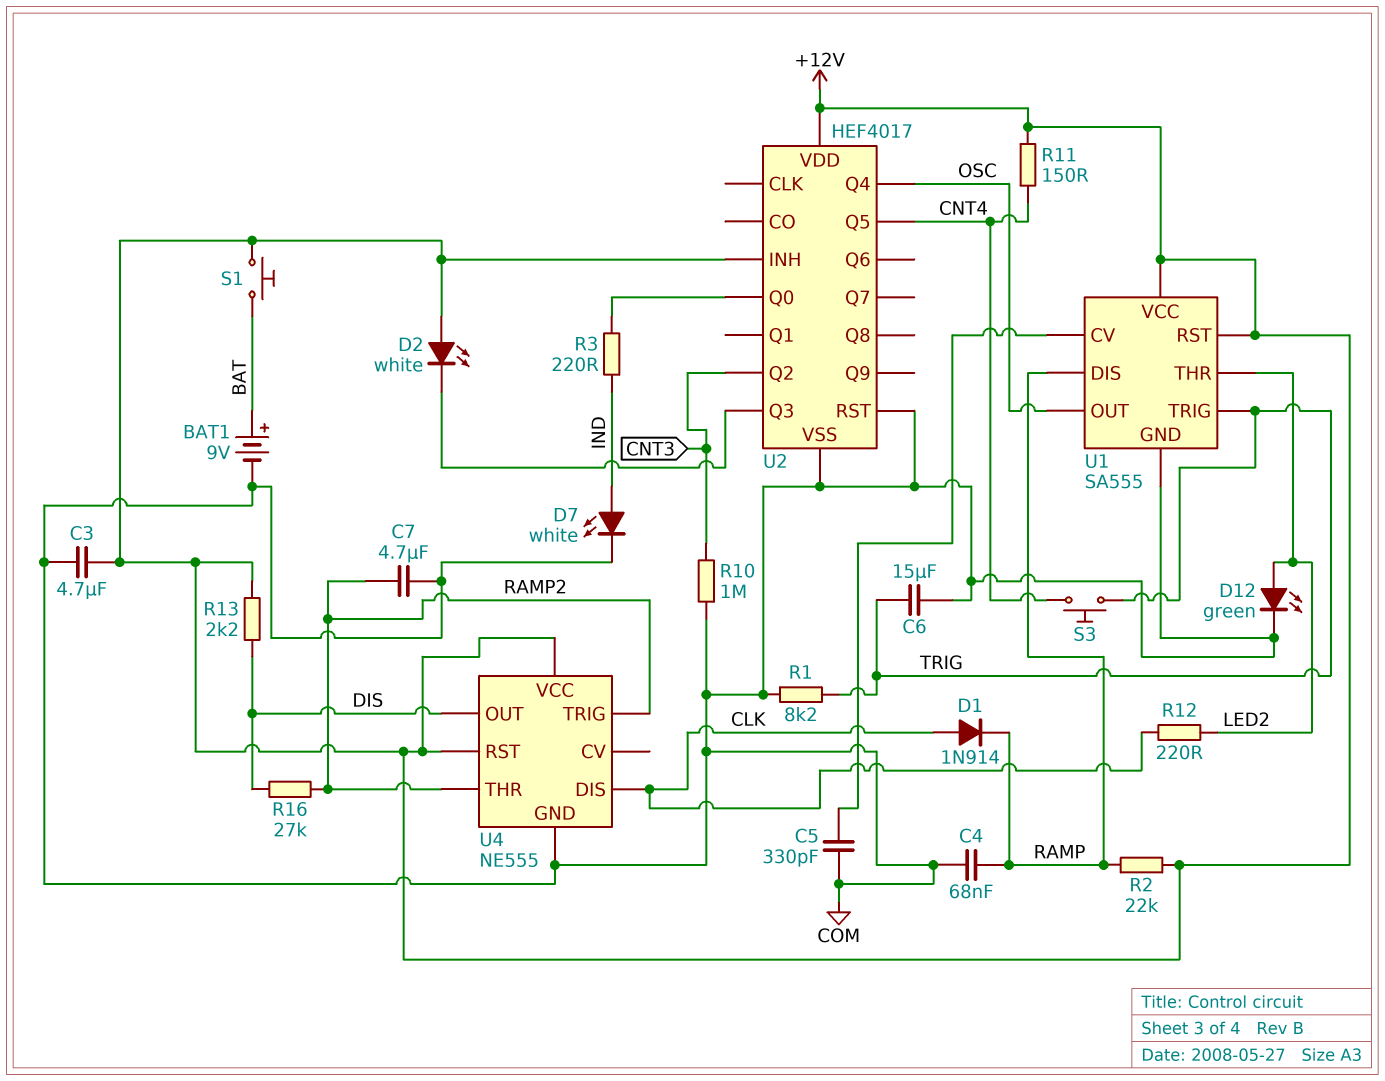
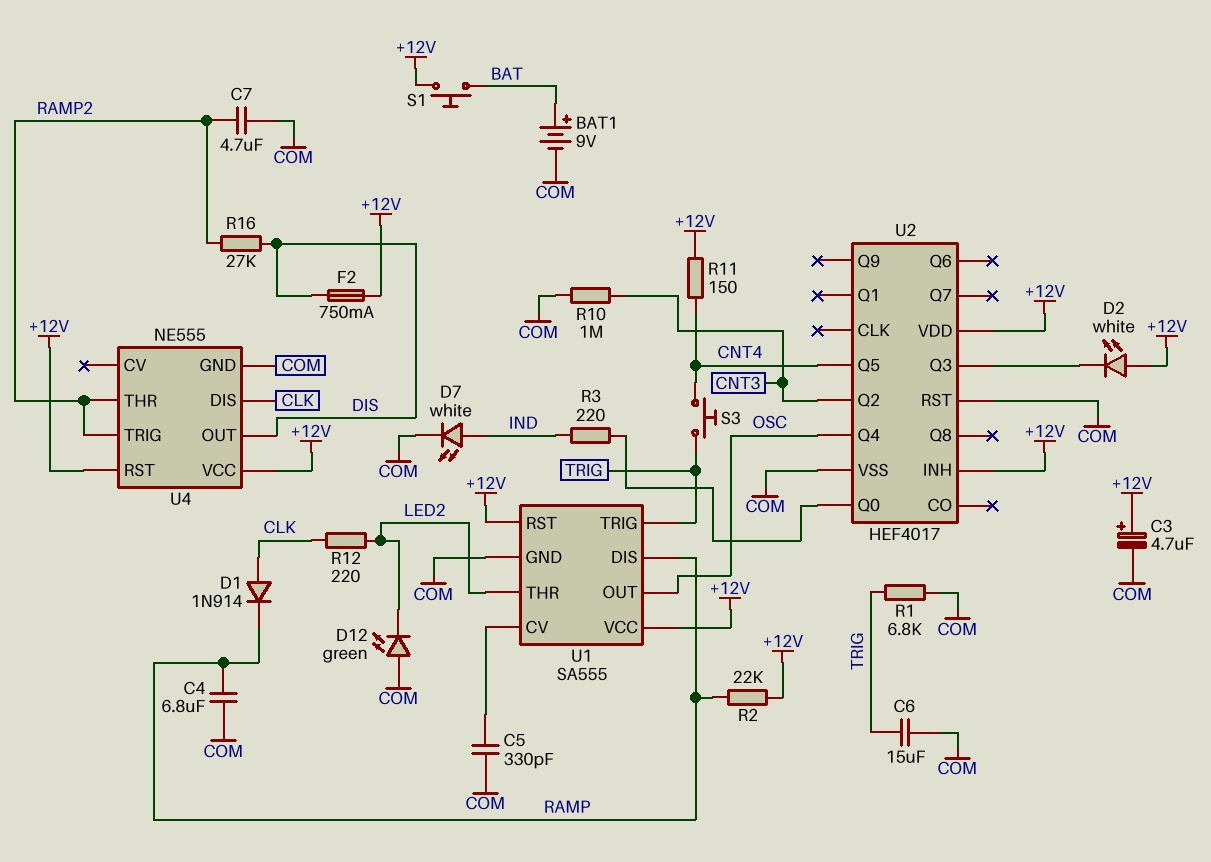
C3: 4.7uF (+12V, COM) -> 4.7uF (plus +12V, minus COM)
C4: 68nF (COM, RAMP) -> 6.8uF (COM, RAMP)
D12: LED green (A LED2, K COM) -> LED green (A COM, K LED2)
F2: none -> 750mA (+12V, DIS)
R1: 8.2k (COM, TRIG) -> 6.8k (COM, TRIG)
R13: 2.2k (+12V, DIS) -> none

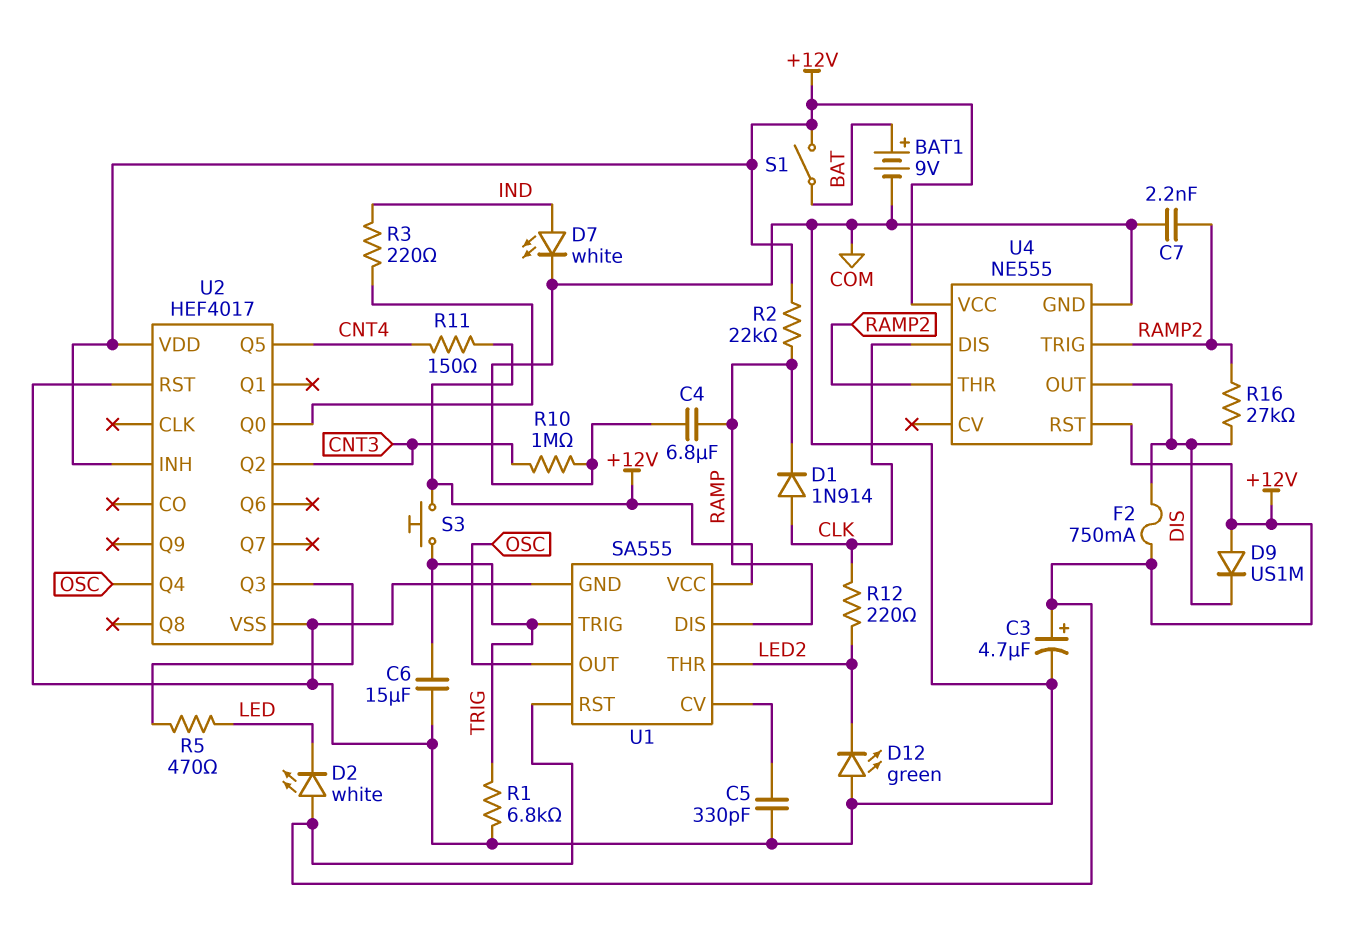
C7: 4.7uF (COM, RAMP2) -> 2.2nF (COM, RAMP2)
D2: LED white (A +12V, K U2/Q3) -> LED white (A +12V, K LED)
D9: none -> diode US1M (A +12V, K DIS)
R5: none -> 470 (LED, U2/Q3)
S1: button (+12V, BAT) -> switch (+12V, BAT)
S3: button (CNT4, TRIG) -> button (+12V, TRIG)

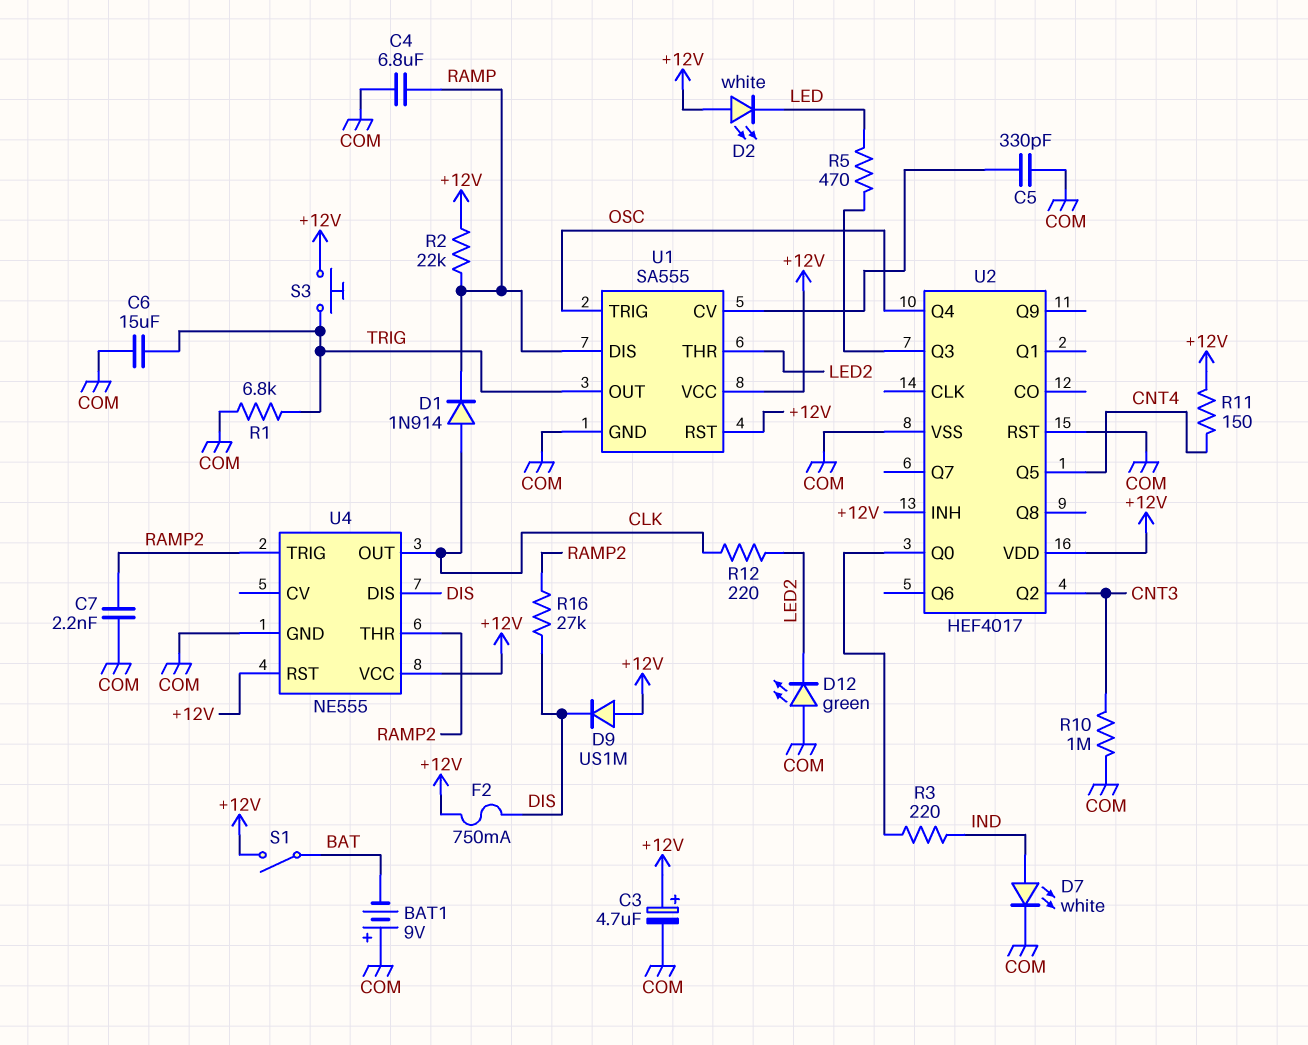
BAT1: 9V (plus BAT, minus COM) -> 9V (plus COM, minus BAT)
U1 pin OUT: OSC -> TRIG
U1 pin TRIG: TRIG -> OSC
U4 pin DIS: CLK -> DIS
U4 pin OUT: DIS -> CLK

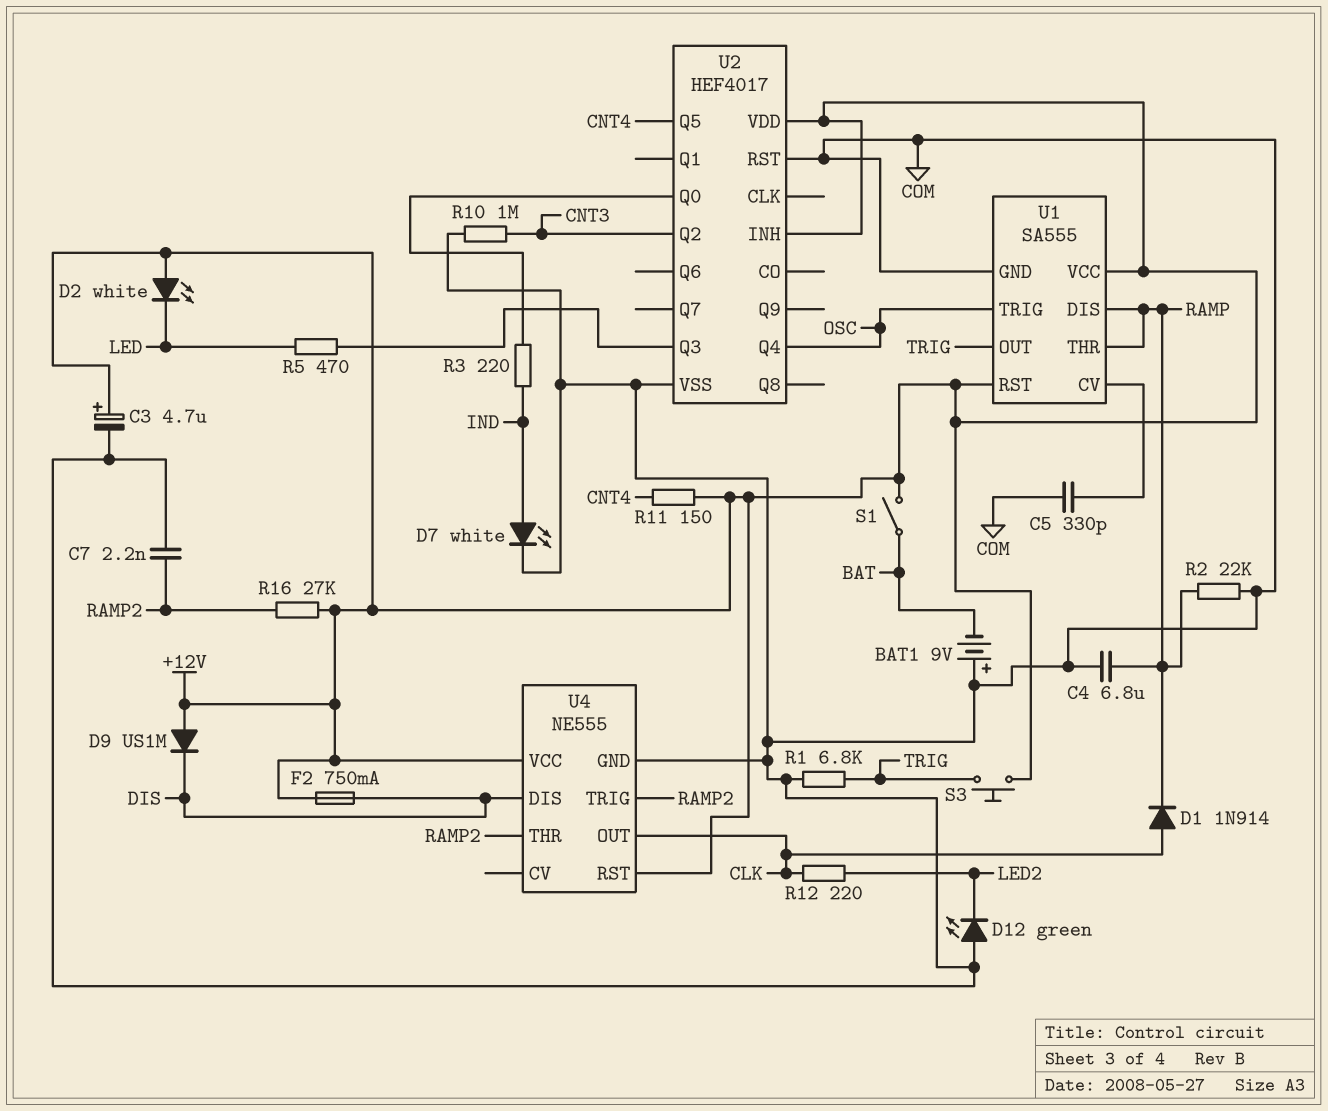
C6: 15uF (COM, TRIG) -> none
R2: 22k (+12V, RAMP) -> 22k (COM, RAMP)
R16: 27k (DIS, RAMP2) -> 27k (+12V, RAMP2)
U1 pin THR: LED2 -> RAMP

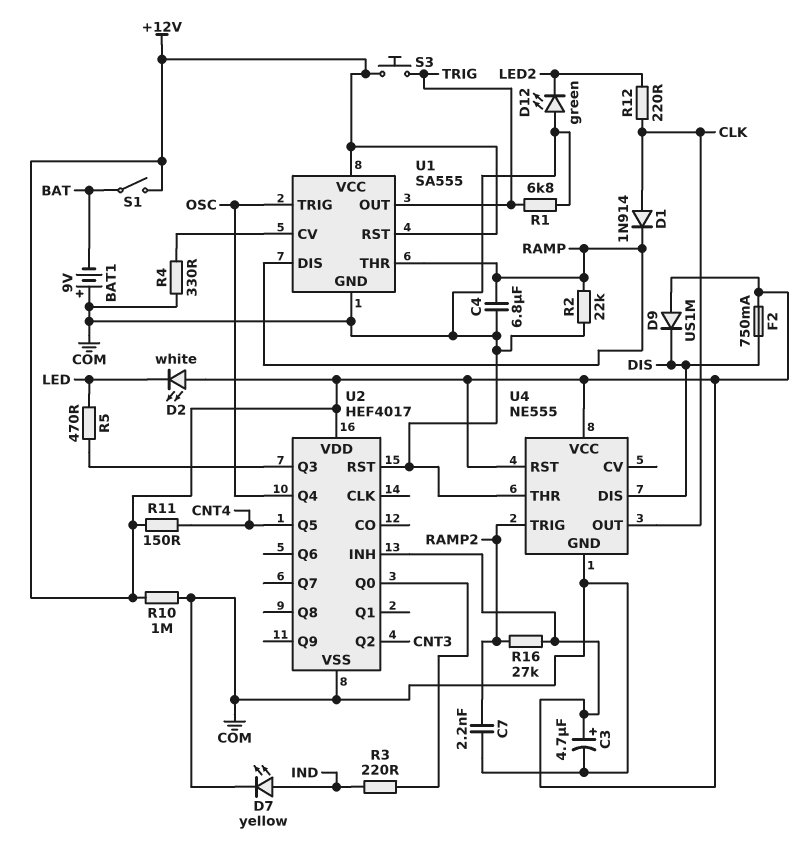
C5: 330pF (COM, U1/CV) -> none
D7: LED white (A IND, K COM) -> LED yellow (A IND, K COM)
R4: none -> 330 (COM, U1/CV)
R10: 1M (CNT3, COM) -> 1M (+12V, COM)
U4 pin THR: RAMP2 -> COM

